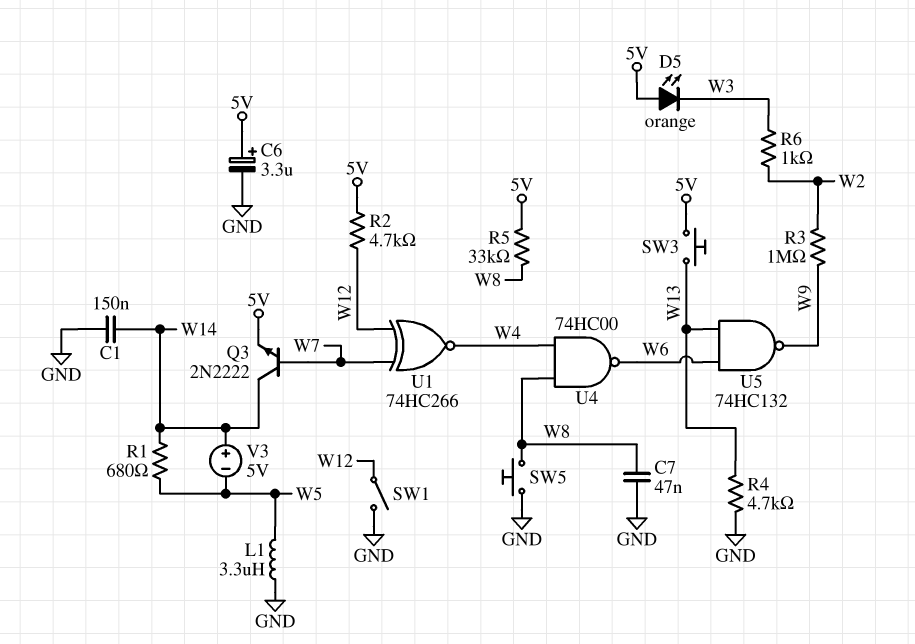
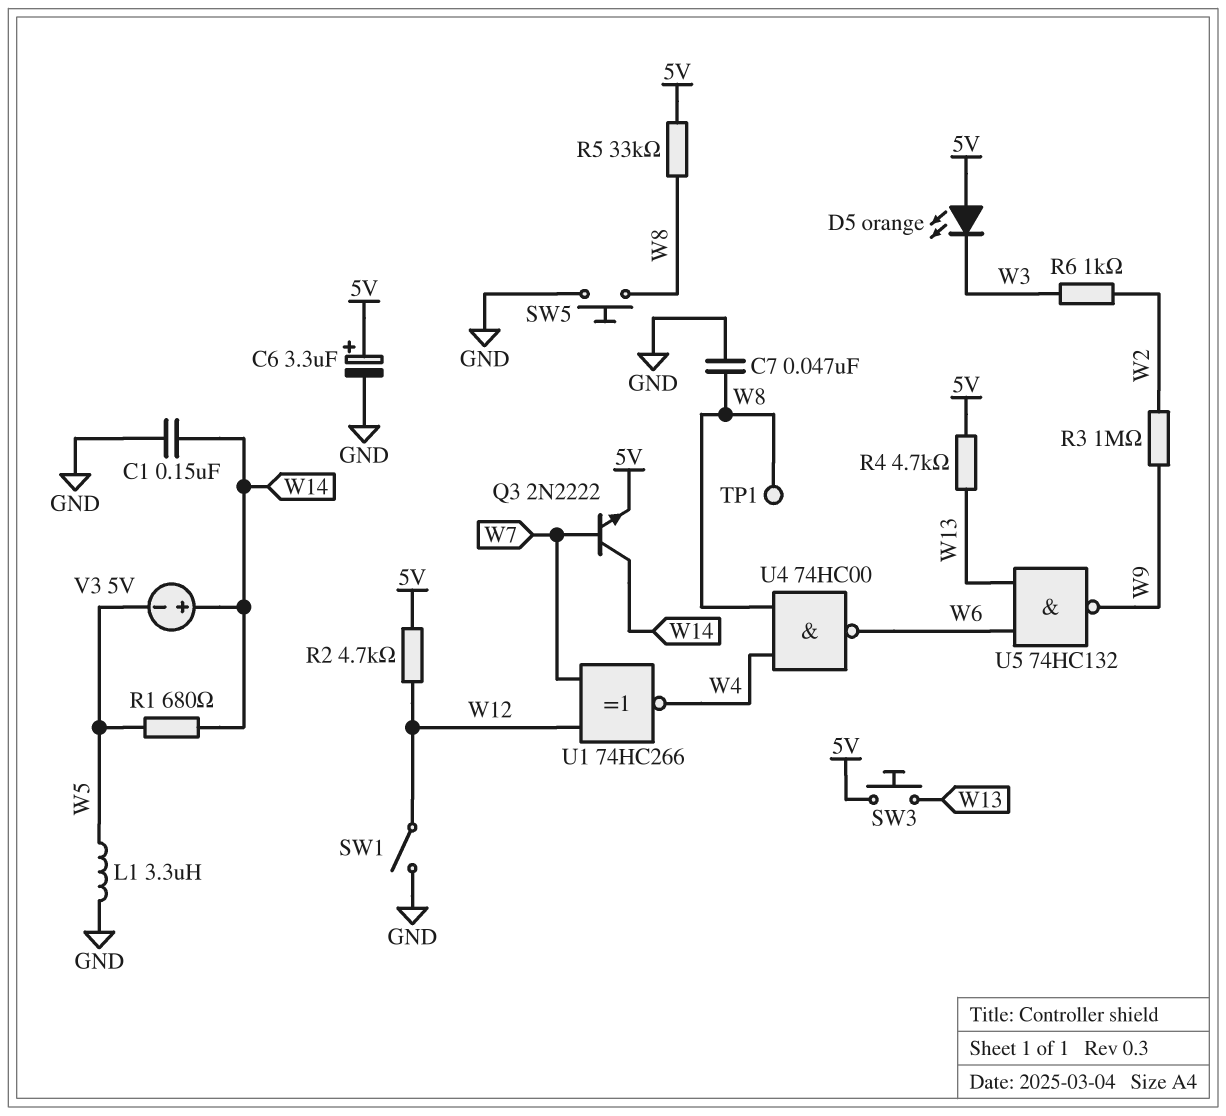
R4: 4.7k (GND, W13) -> 4.7k (5V, W13)
TP1: none -> test point (W8)

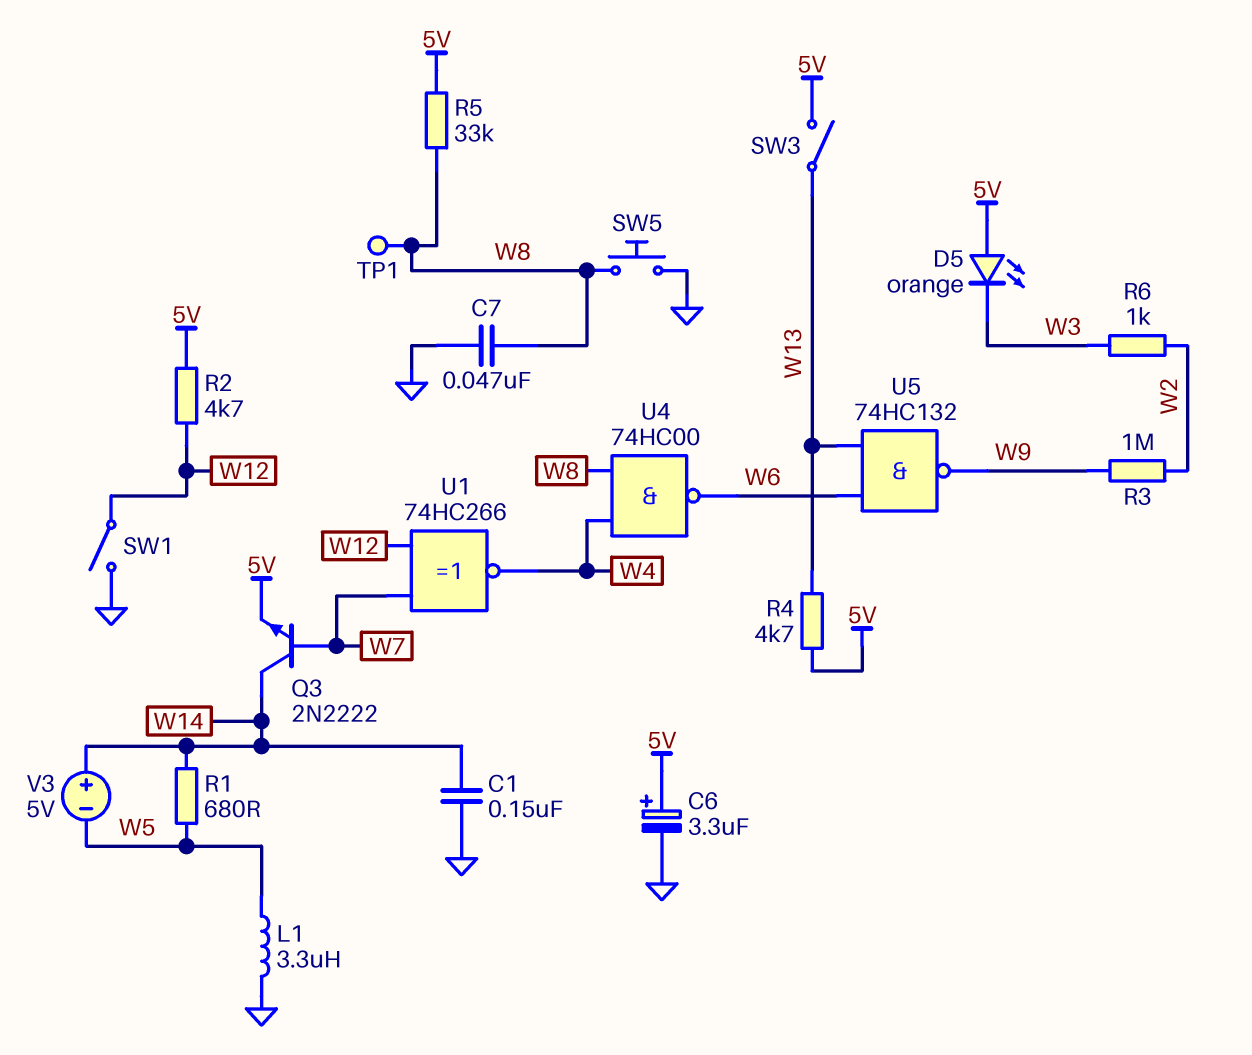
SW3: button (5V, W13) -> switch (5V, W13)

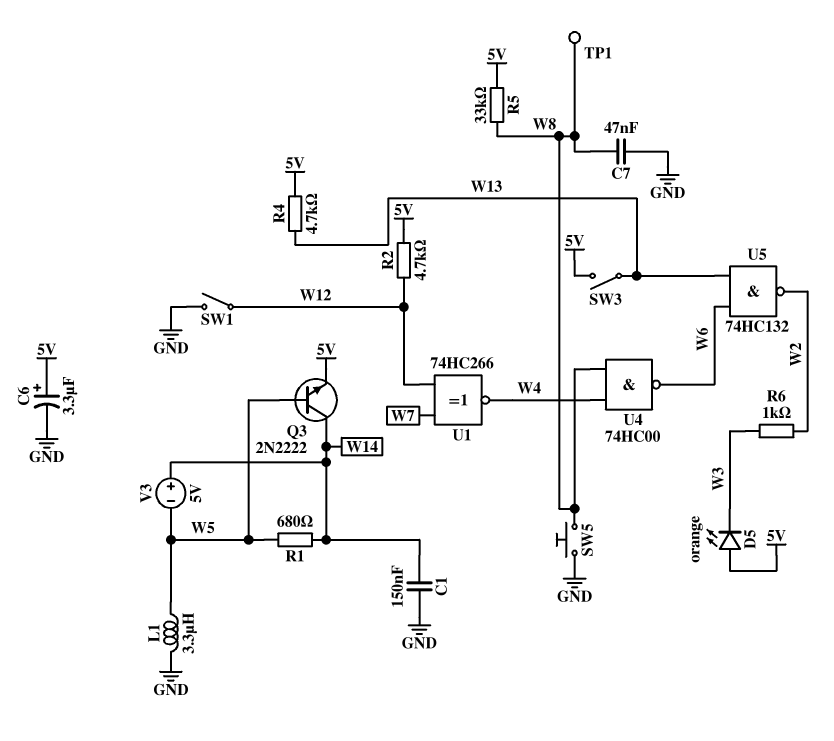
Q3: NPN 2N2222 (B W7, C W14, E 5V) -> NPN 2N2222 (B W5, C W14, E 5V)
R3: 1M (W2, W9) -> none
U5: NAND 74HC132 (in W6, in W13, out W9) -> NAND 74HC132 (in W6, in W13, out W2)

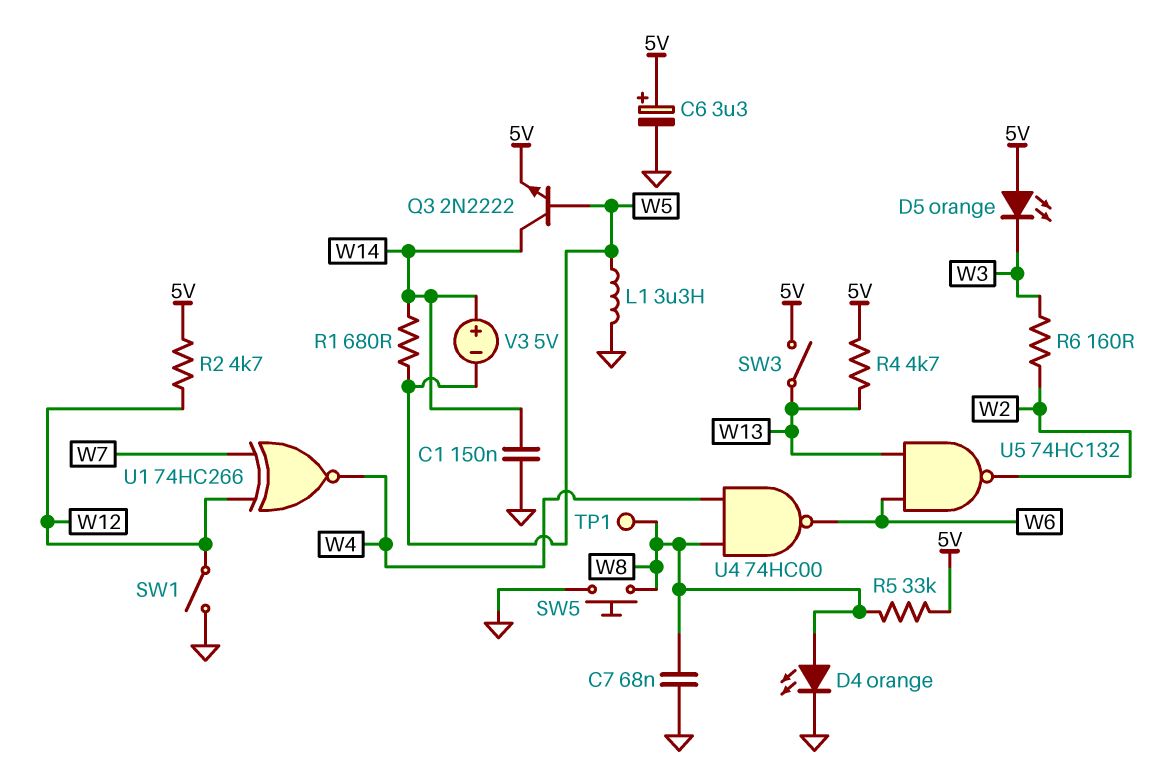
C7: 47nF (GND, W8) -> 68nF (GND, W8)
D4: none -> LED orange (A W8, K GND)
R6: 1k (W2, W3) -> 160 (W2, W3)

